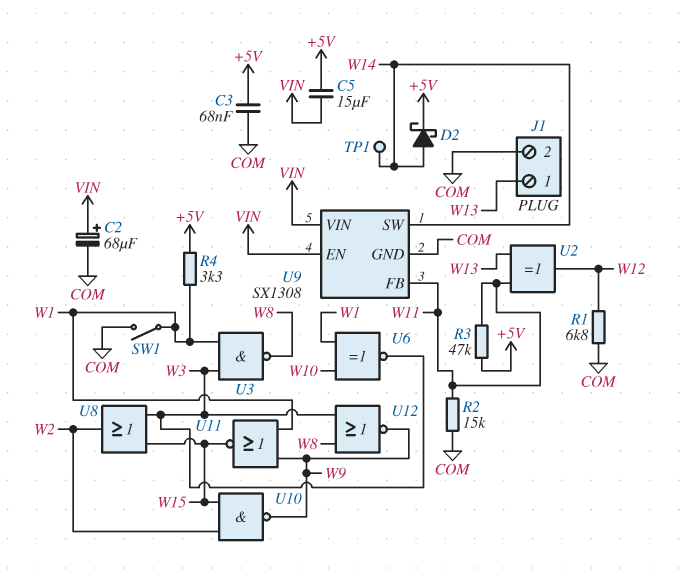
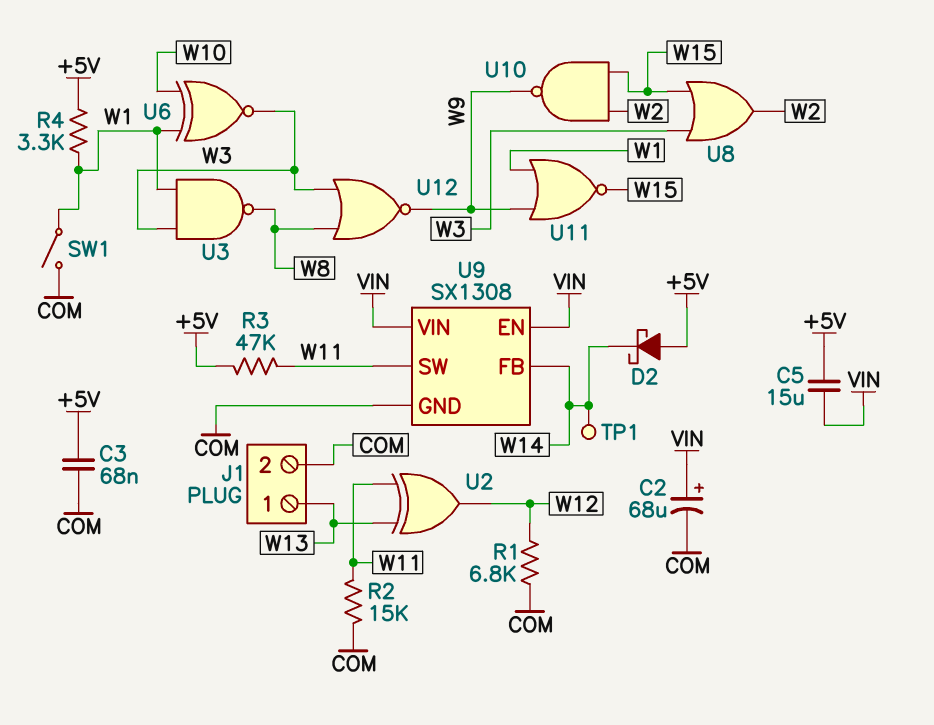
D2: schottky (A W14, K +5V) -> schottky (A +5V, K W14)
U9 pin FB: W11 -> W14
U9 pin SW: W14 -> W11

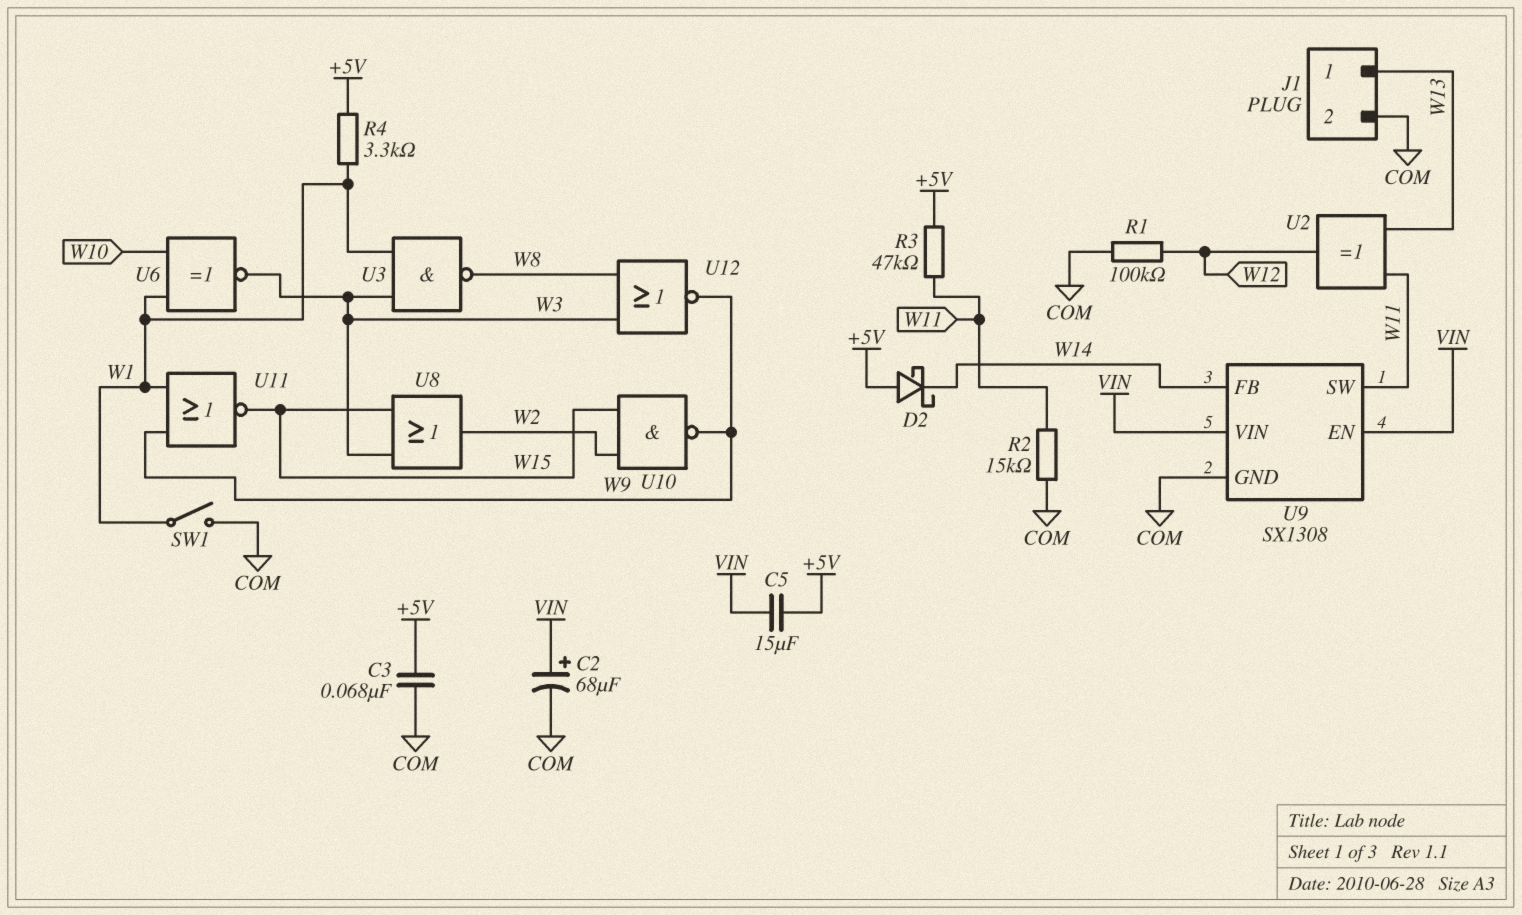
R1: 6.8k (COM, W12) -> 100k (COM, W12)
TP1: test point (W14) -> none

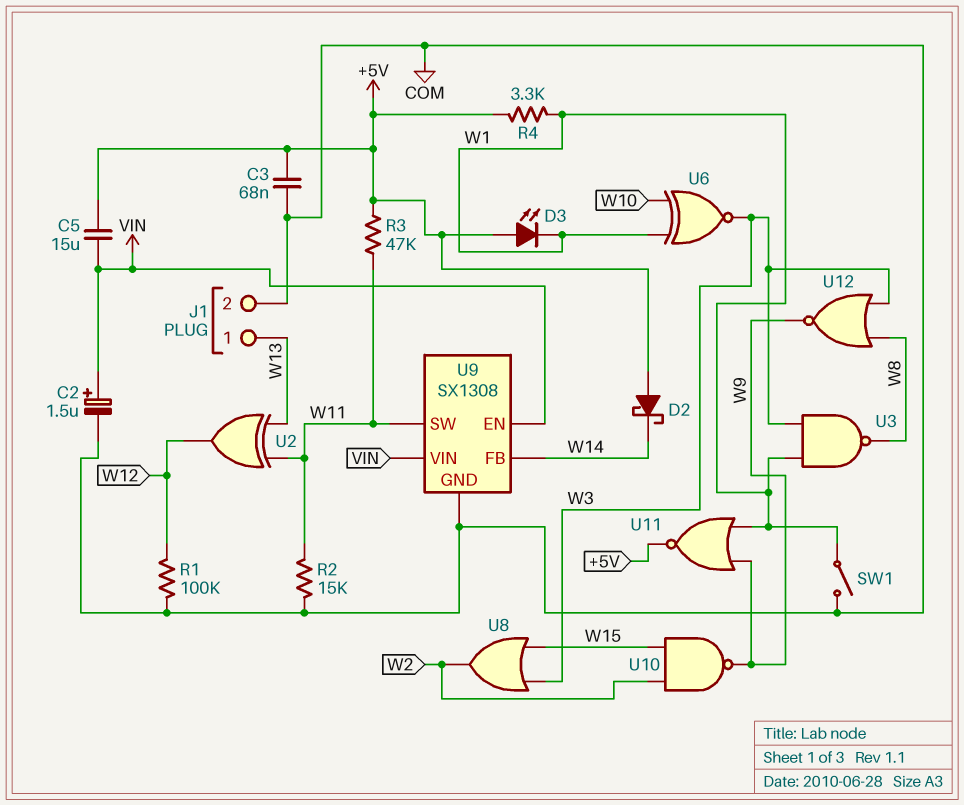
C2: 68uF (plus VIN, minus COM) -> 1.5uF (plus VIN, minus COM)
D3: none -> LED (A +5V, K W1)
U11: NOR (in W1, in W9, out W15) -> NOR (in W1, in W9, out +5V)

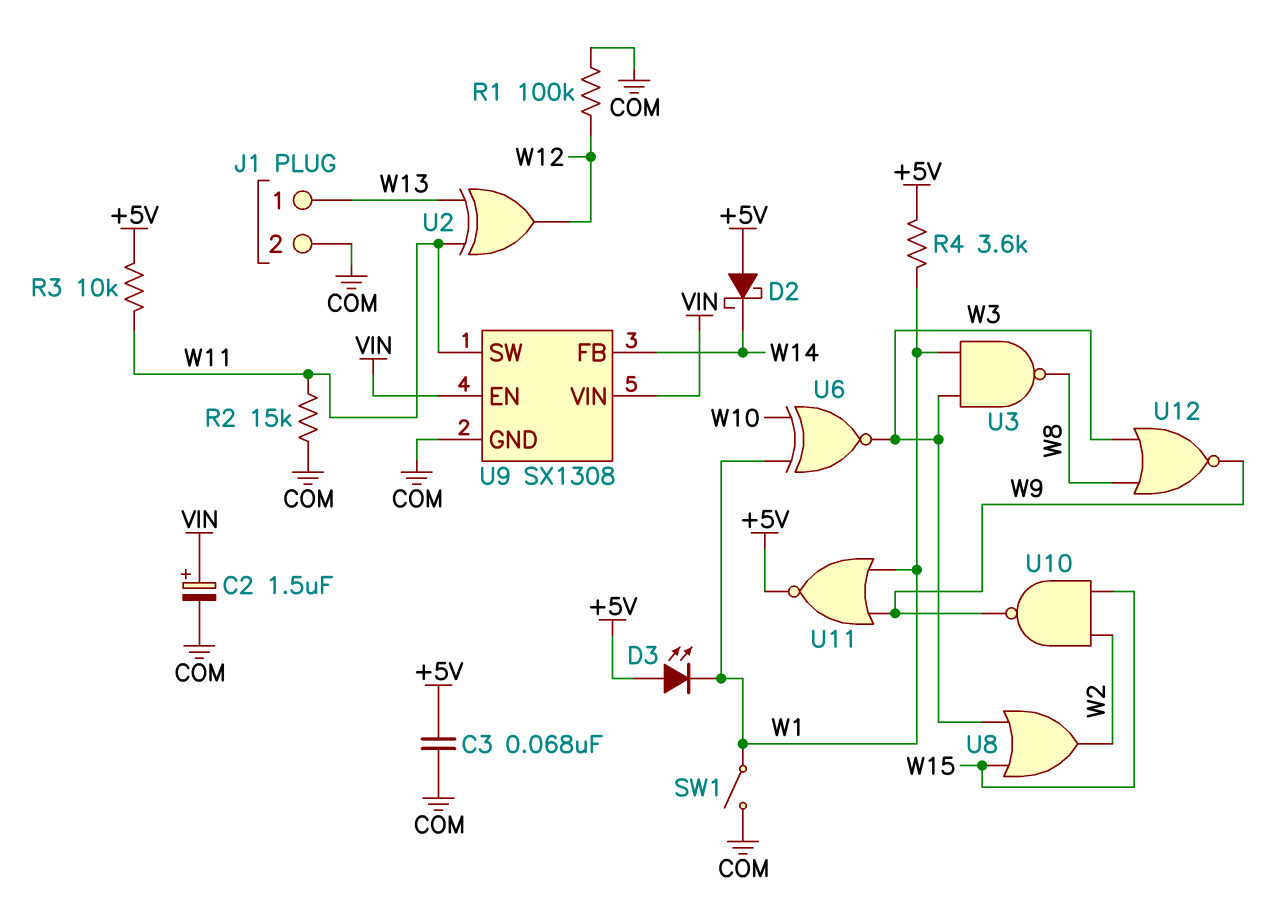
C5: 15uF (+5V, VIN) -> none
R3: 47k (+5V, W11) -> 10k (+5V, W11)
R4: 3.3k (+5V, W1) -> 3.6k (+5V, W1)

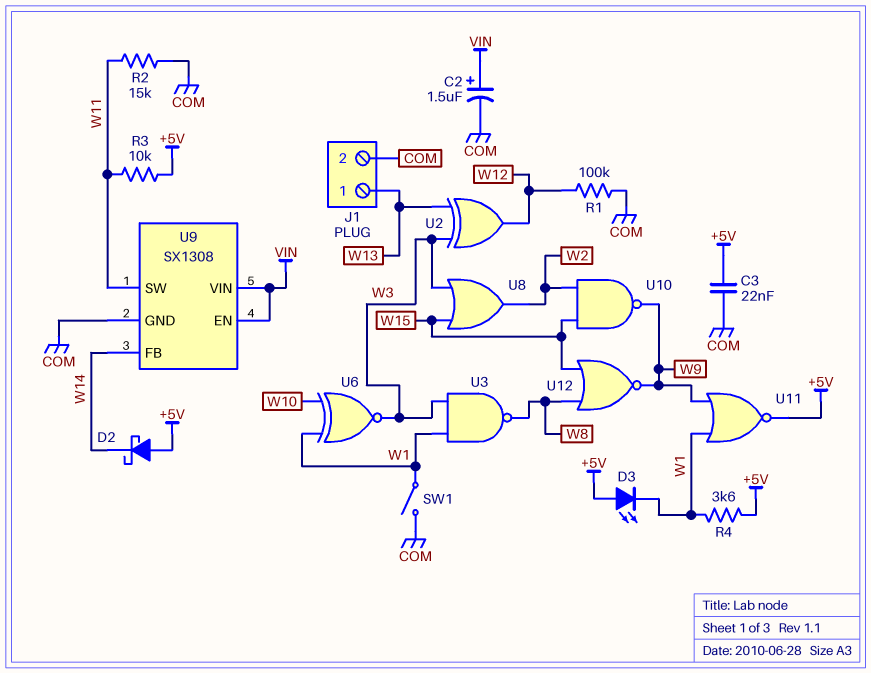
C3: 68nF (+5V, COM) -> 22nF (+5V, COM)
U2: XOR (in W11, in W13, out W12) -> XOR (in W3, in W13, out W12)
U12: NOR (in W3, in W8, out W9) -> NOR (in W8, in W15, out W9)

